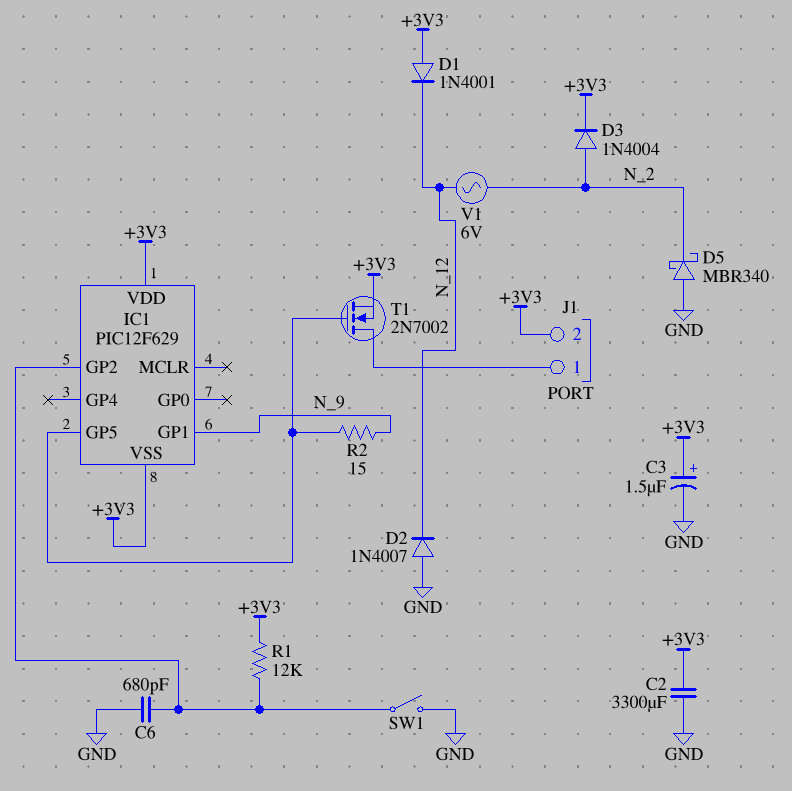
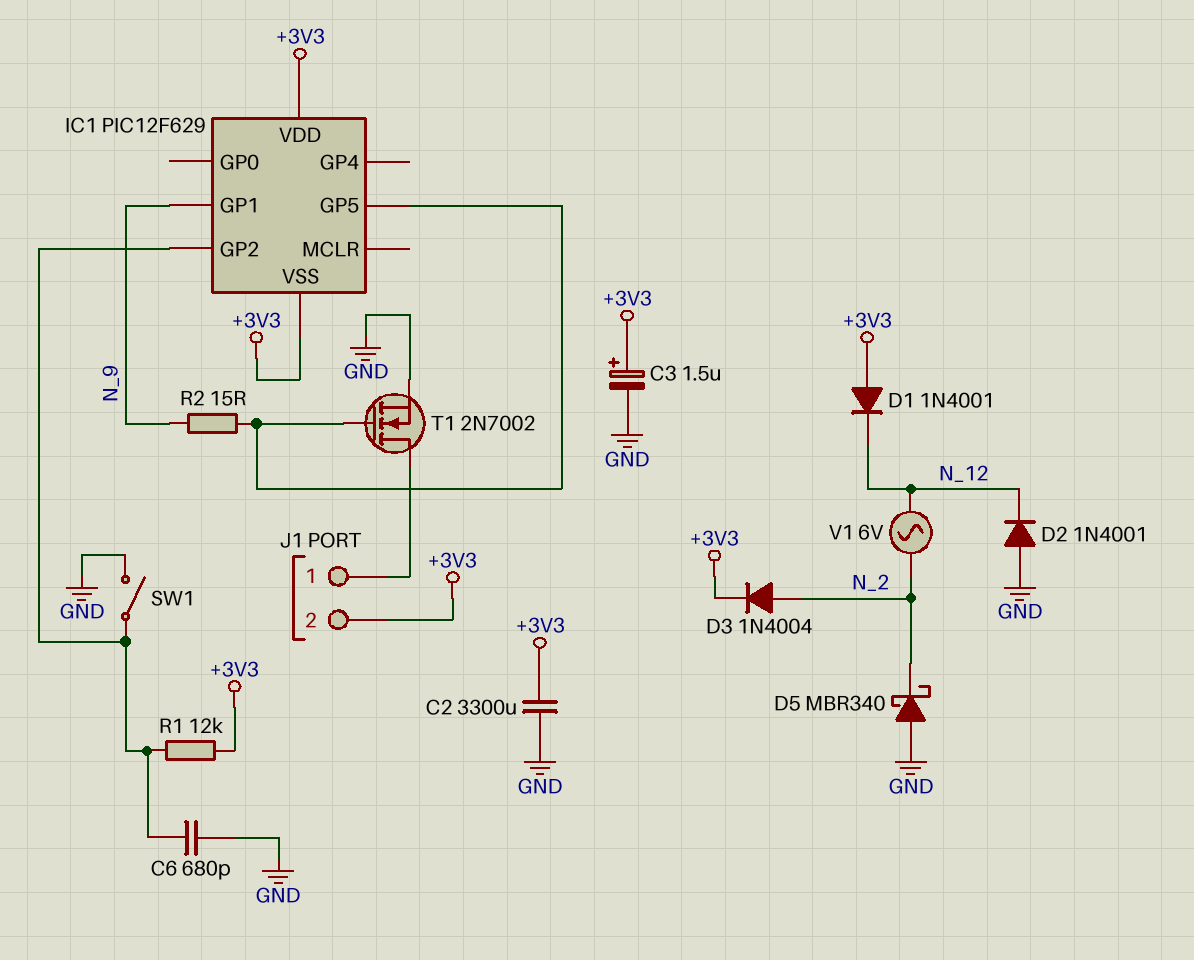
D2: diode 1N4007 (A GND, K N_12) -> diode 1N4001 (A GND, K N_12)
T1: NMOS 2N7002 (G IC1/GP5, D J1/1, S +3V3) -> NMOS 2N7002 (G IC1/GP5, D J1/1, S GND)

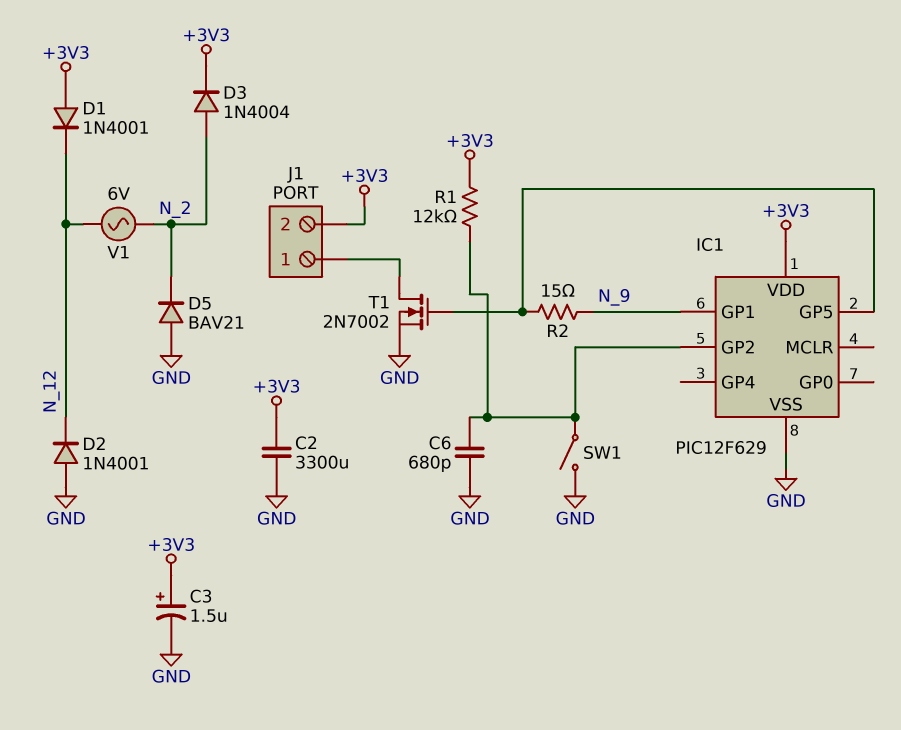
D5: schottky MBR340 (A GND, K N_2) -> diode BAV21 (A GND, K N_2)
IC1 pin VSS: +3V3 -> GND

